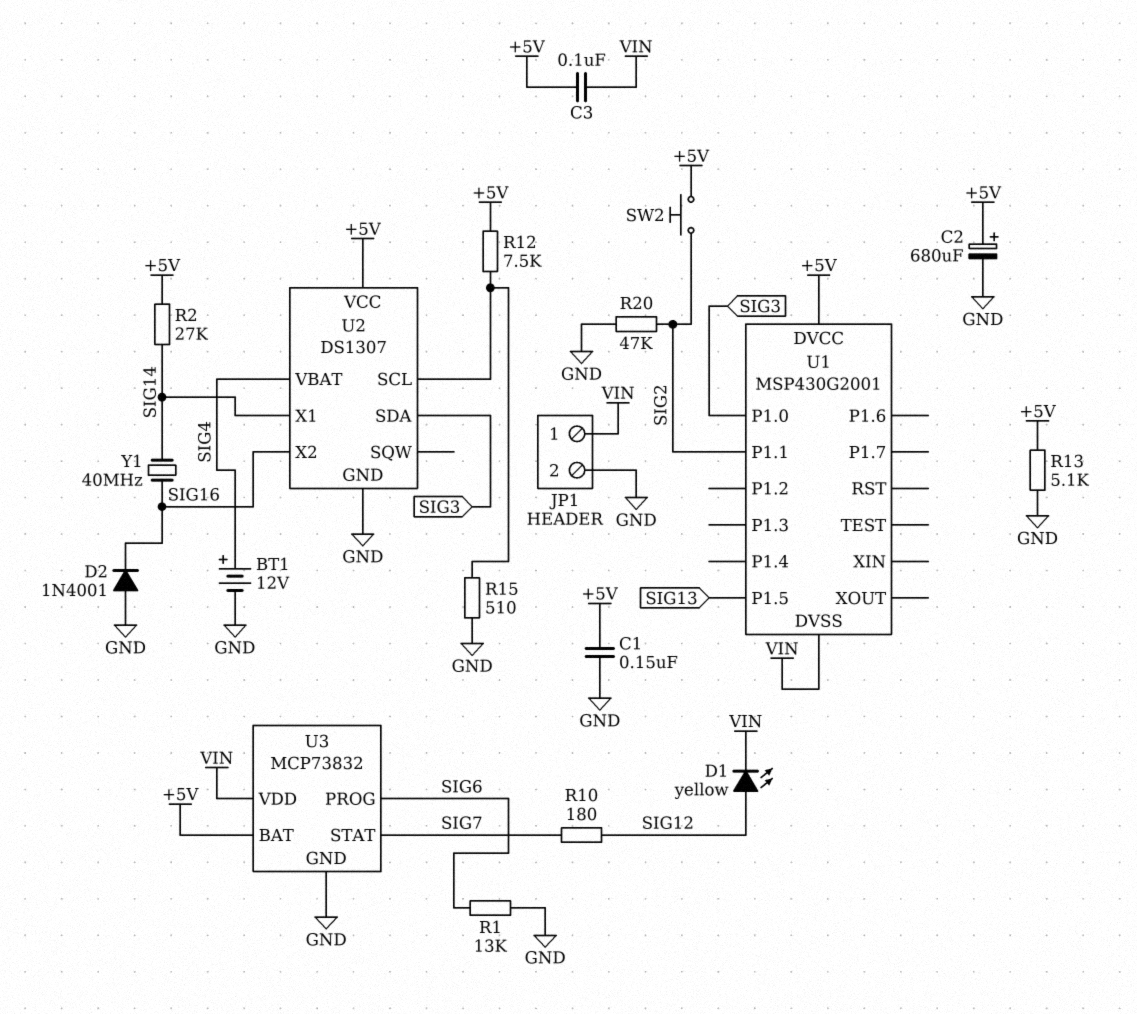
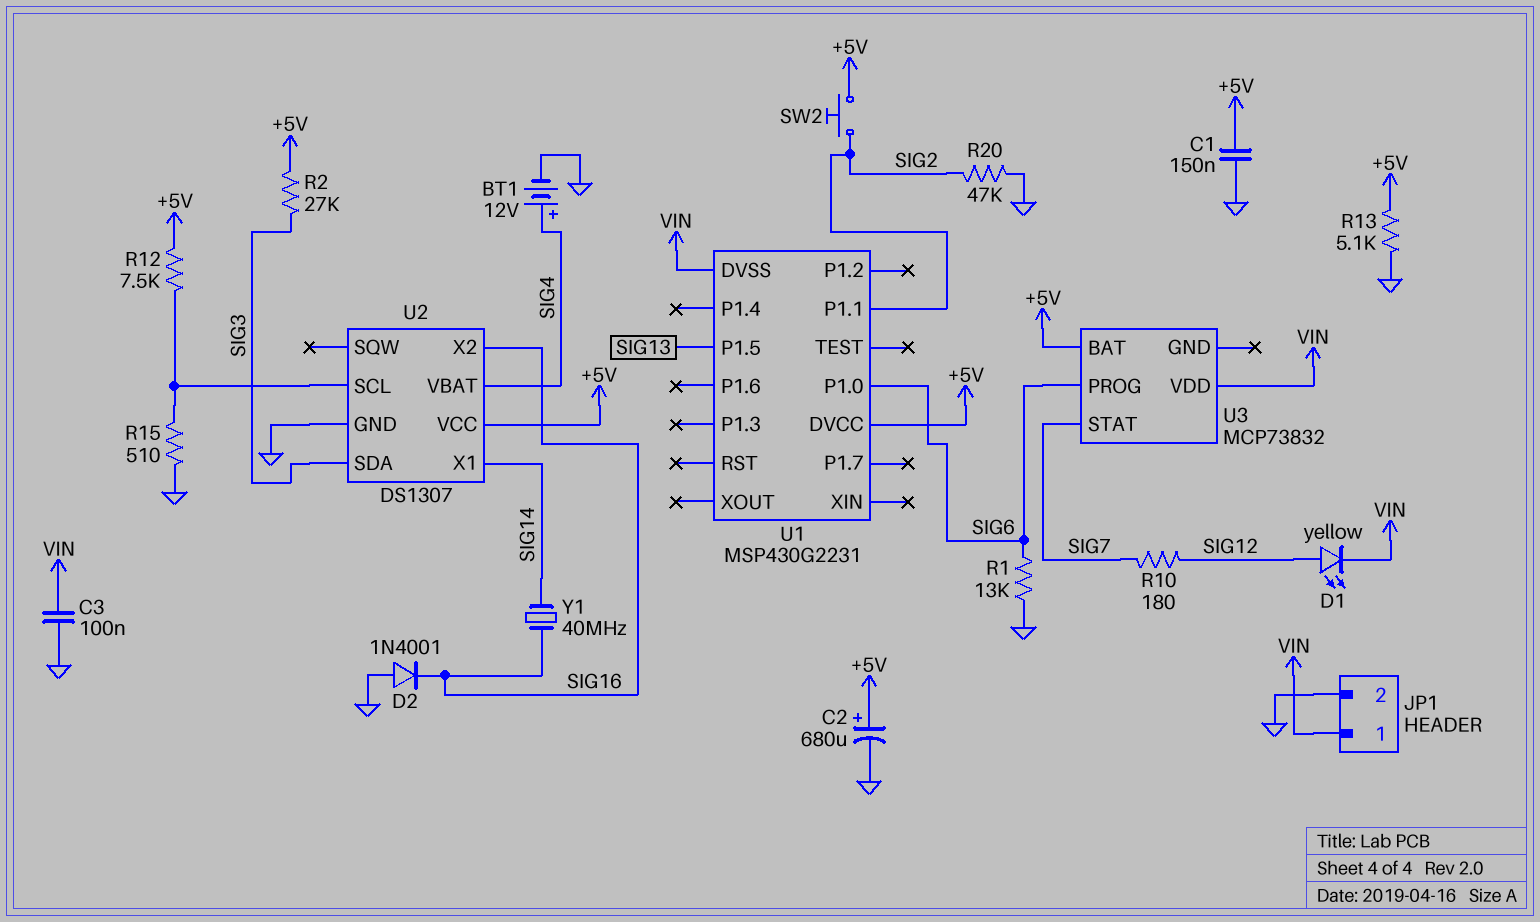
C3: 100nF (+5V, VIN) -> 100nF (GND, VIN)
R2: 27k (+5V, SIG14) -> 27k (+5V, SIG3)
U1: MSP430G2001 -> MSP430G2231
U1 pin P1.0: SIG3 -> SIG6
U3 pin GND: GND -> none

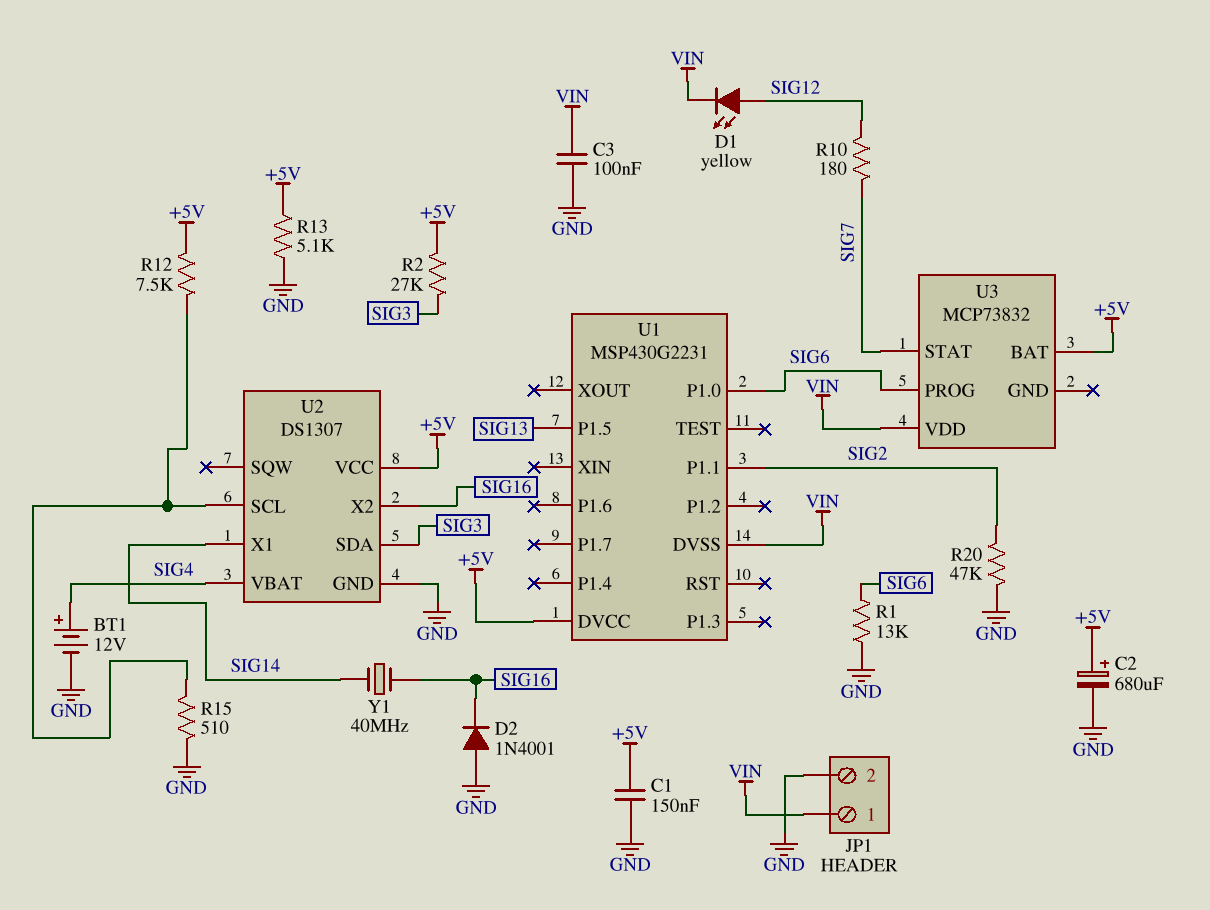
SW2: button (+5V, SIG2) -> none

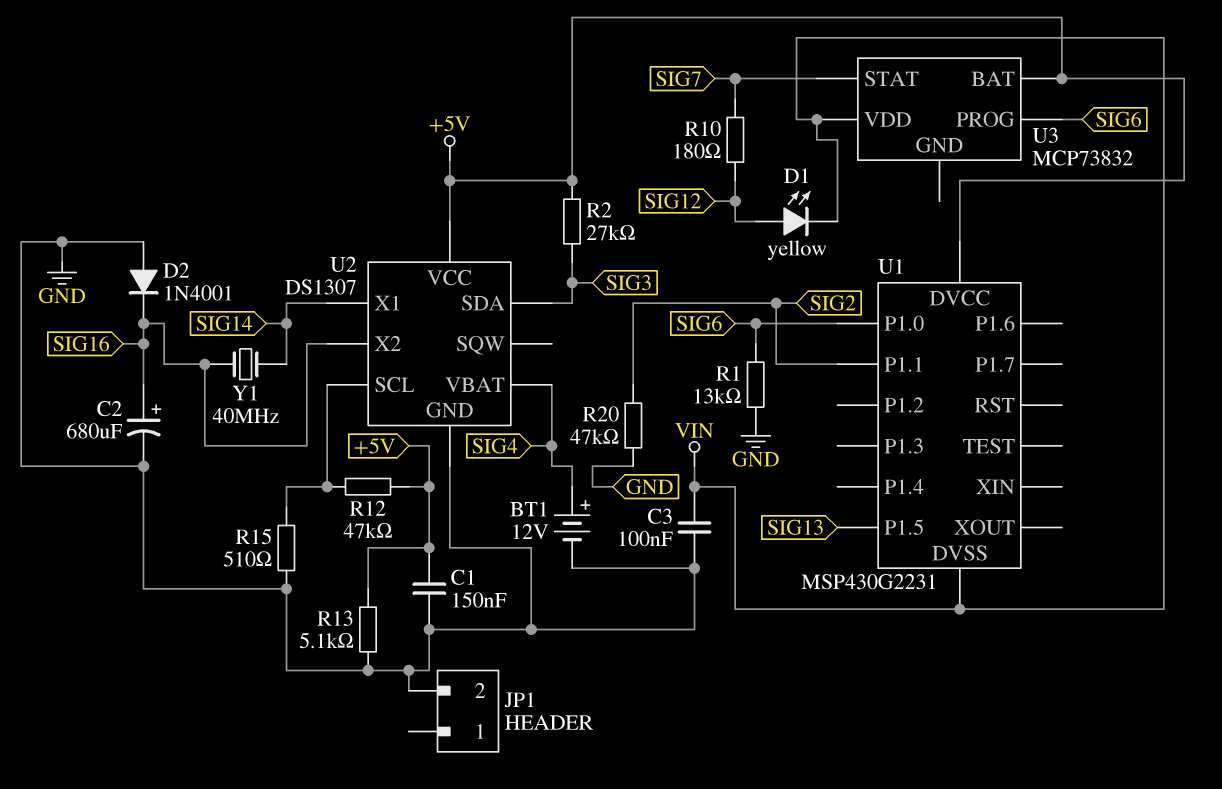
C2: 680uF (plus +5V, minus GND) -> 680uF (plus SIG16, minus GND)
JP1 pin 1: VIN -> none
R12: 7.5k (+5V, U2/SCL) -> 47k (+5V, U2/SCL)

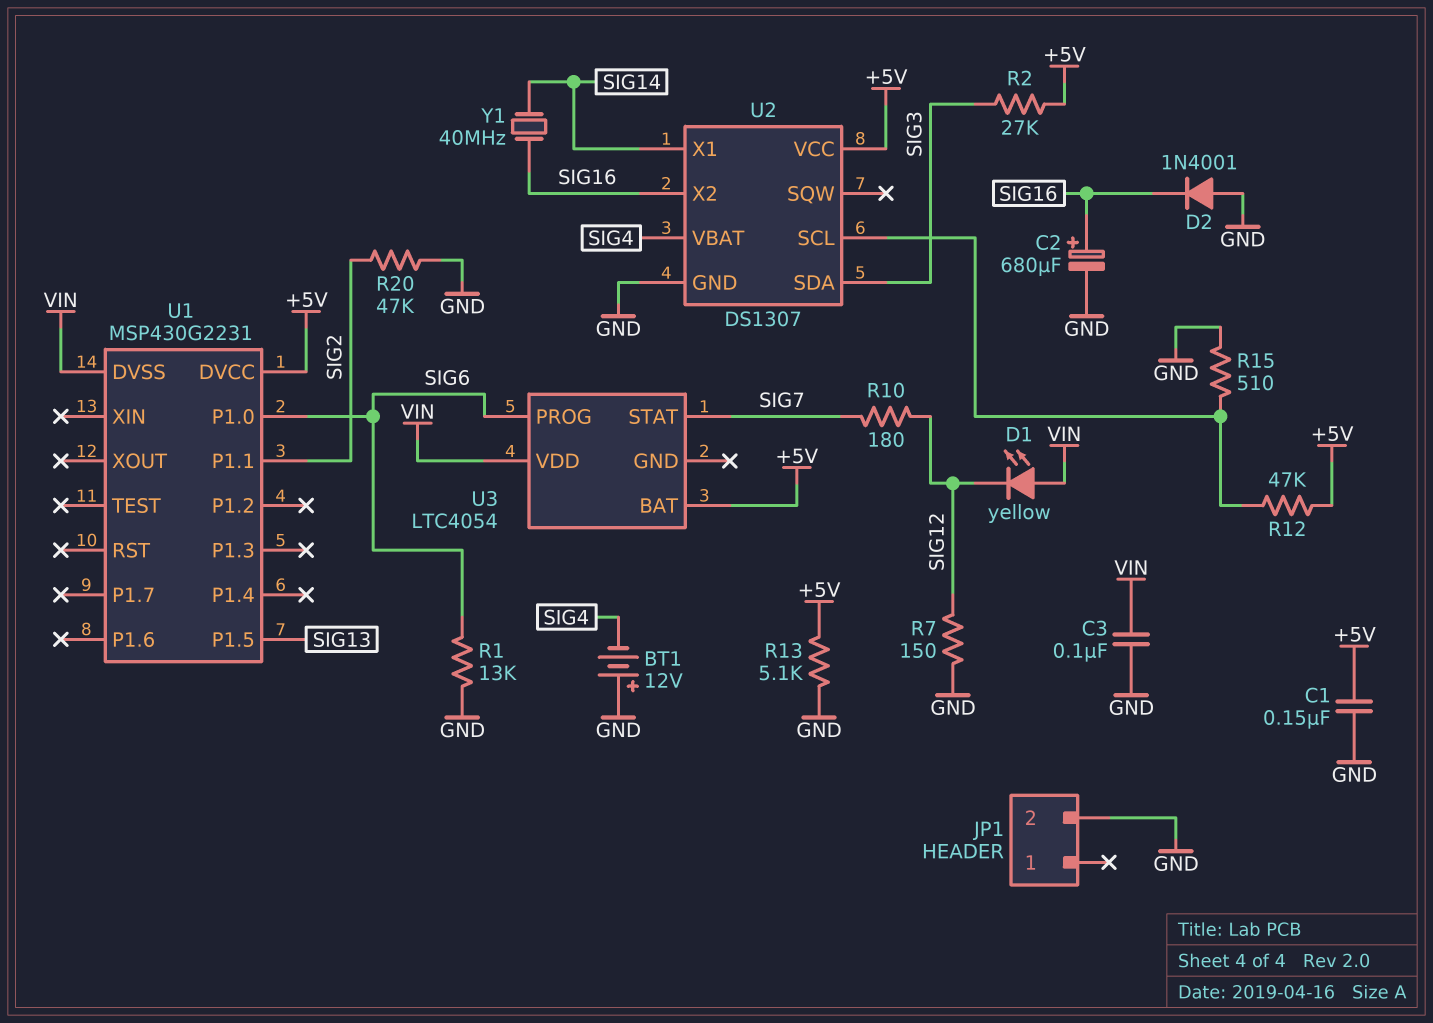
BT1: 12V (plus SIG4, minus GND) -> 12V (plus GND, minus SIG4)
D1: LED yellow (A SIG12, K VIN) -> LED yellow (A VIN, K SIG12)
R7: none -> 150 (GND, SIG12)
U3: MCP73832 -> LTC4054

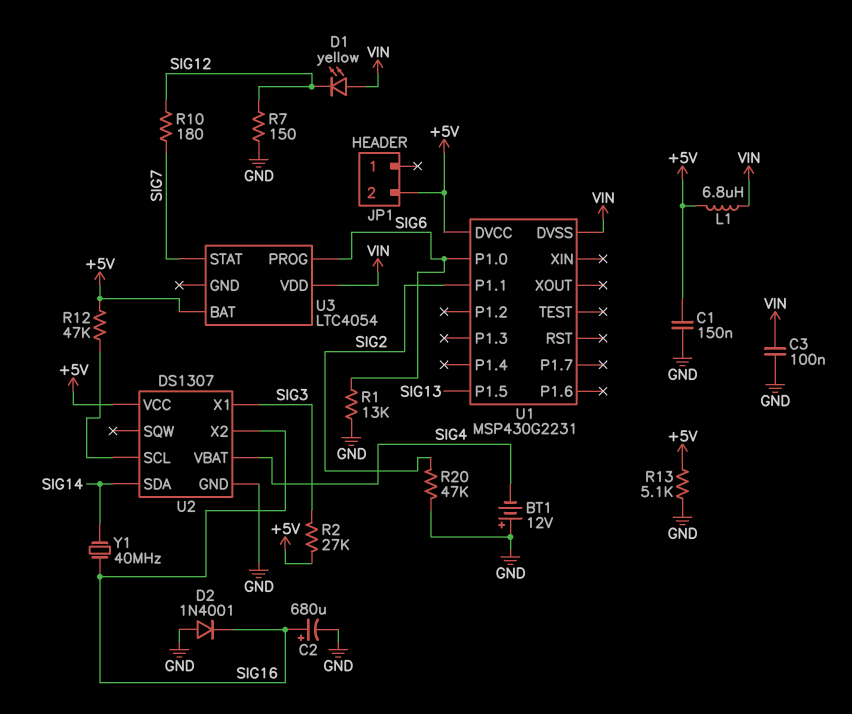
JP1 pin 2: GND -> +5V
L1: none -> 6.8uH (+5V, VIN)
R15: 510 (GND, U2/SCL) -> none
U2 pin SDA: SIG3 -> SIG14
U2 pin X1: SIG14 -> SIG3

